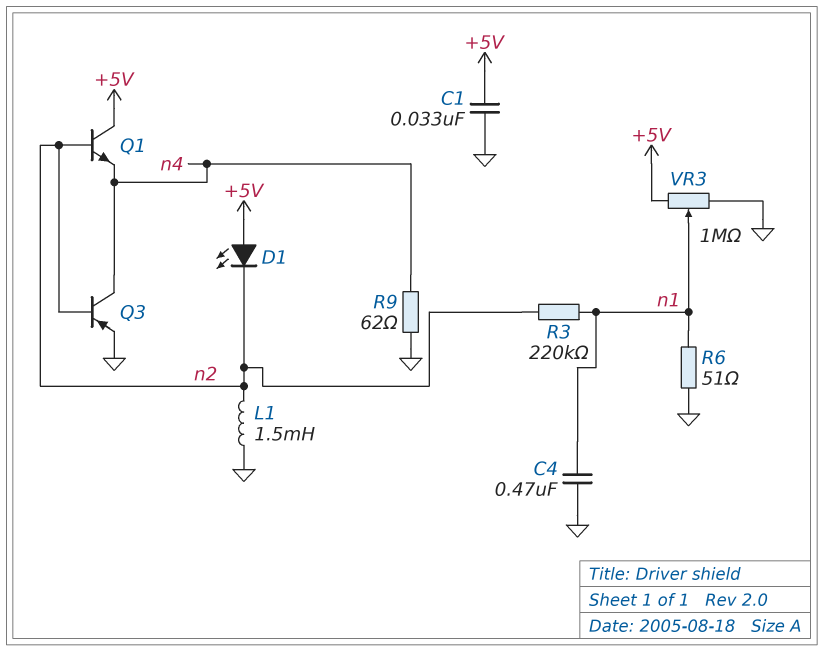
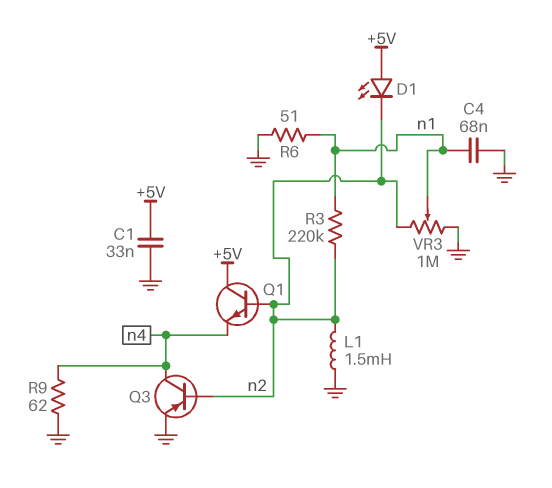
C4: 470nF (GND, n1) -> 68nF (GND, n1)
VR3: 1M (+5V, GND, wiper n1) -> 1M (GND, n2, wiper n1)

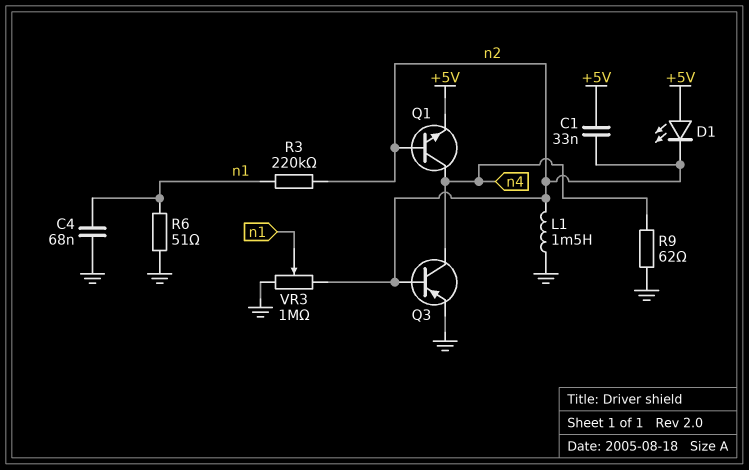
C1: 33nF (+5V, GND) -> 33nF (+5V, n2)
Q1: NPN (B n2, C +5V, E n4) -> NPN (B n2, C n4, E +5V)

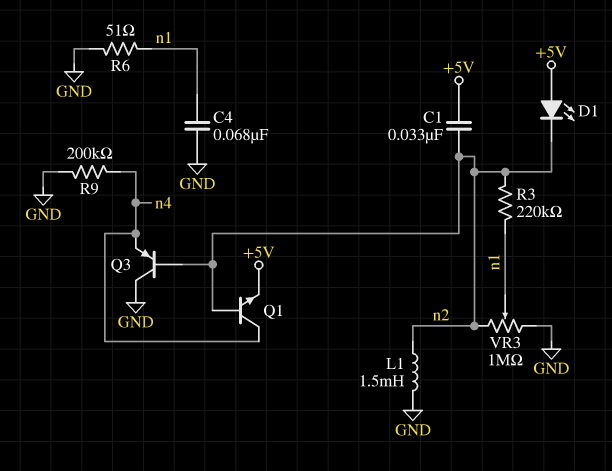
Q3: PNP (B n2, C n4, E GND) -> PNP (B n2, C GND, E n4)
R9: 62 (GND, n4) -> 200k (GND, n4)

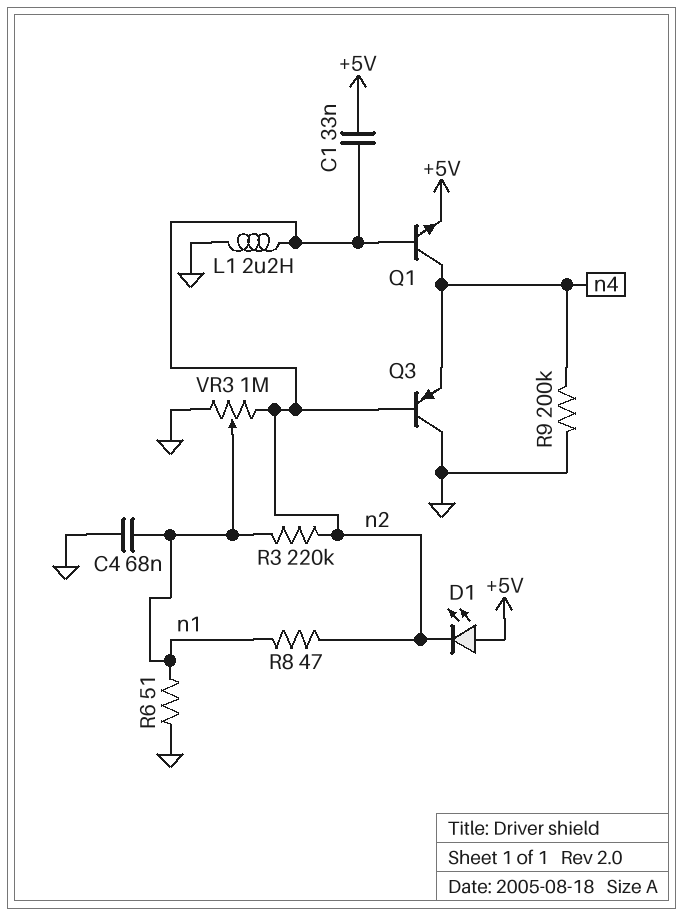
L1: 1.5mH (GND, n2) -> 2.2uH (GND, n2)
R8: none -> 47 (n1, n2)

